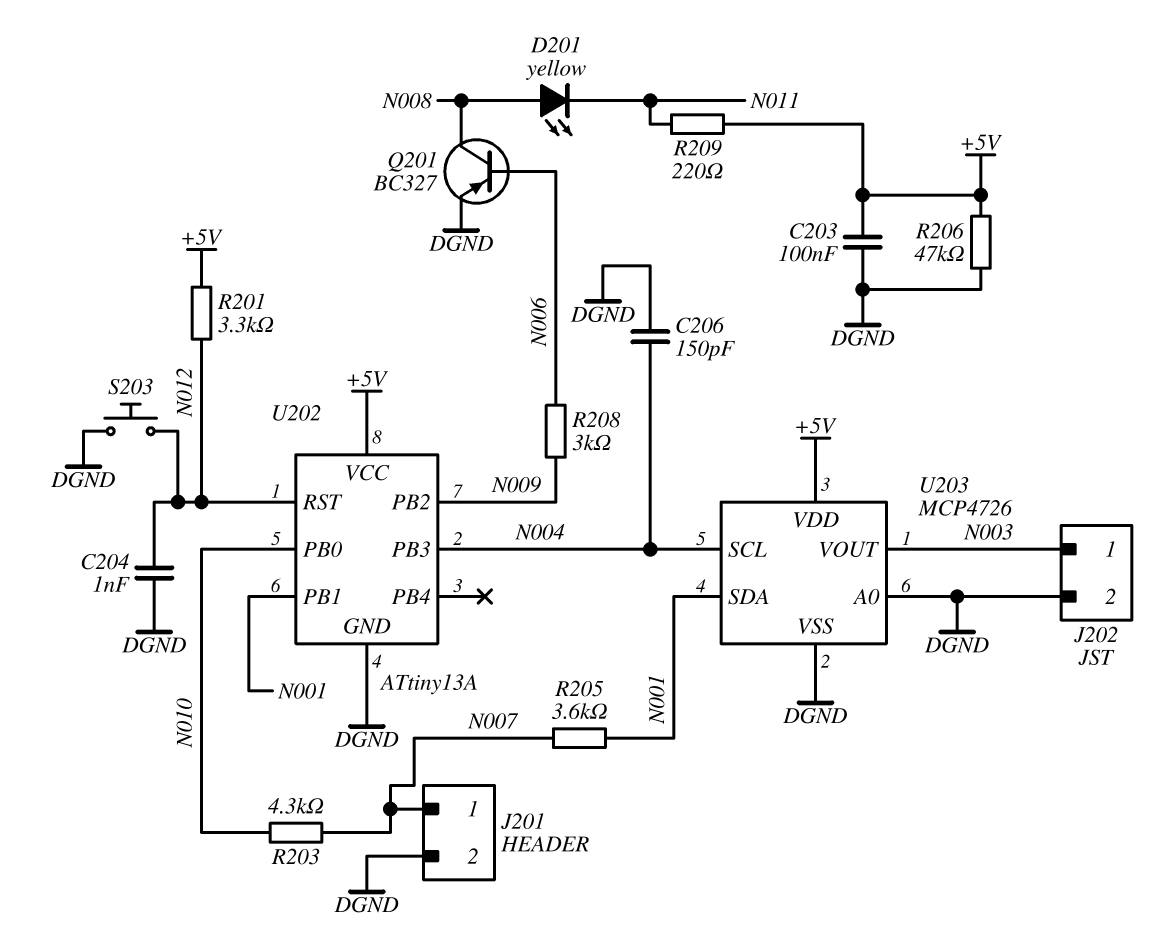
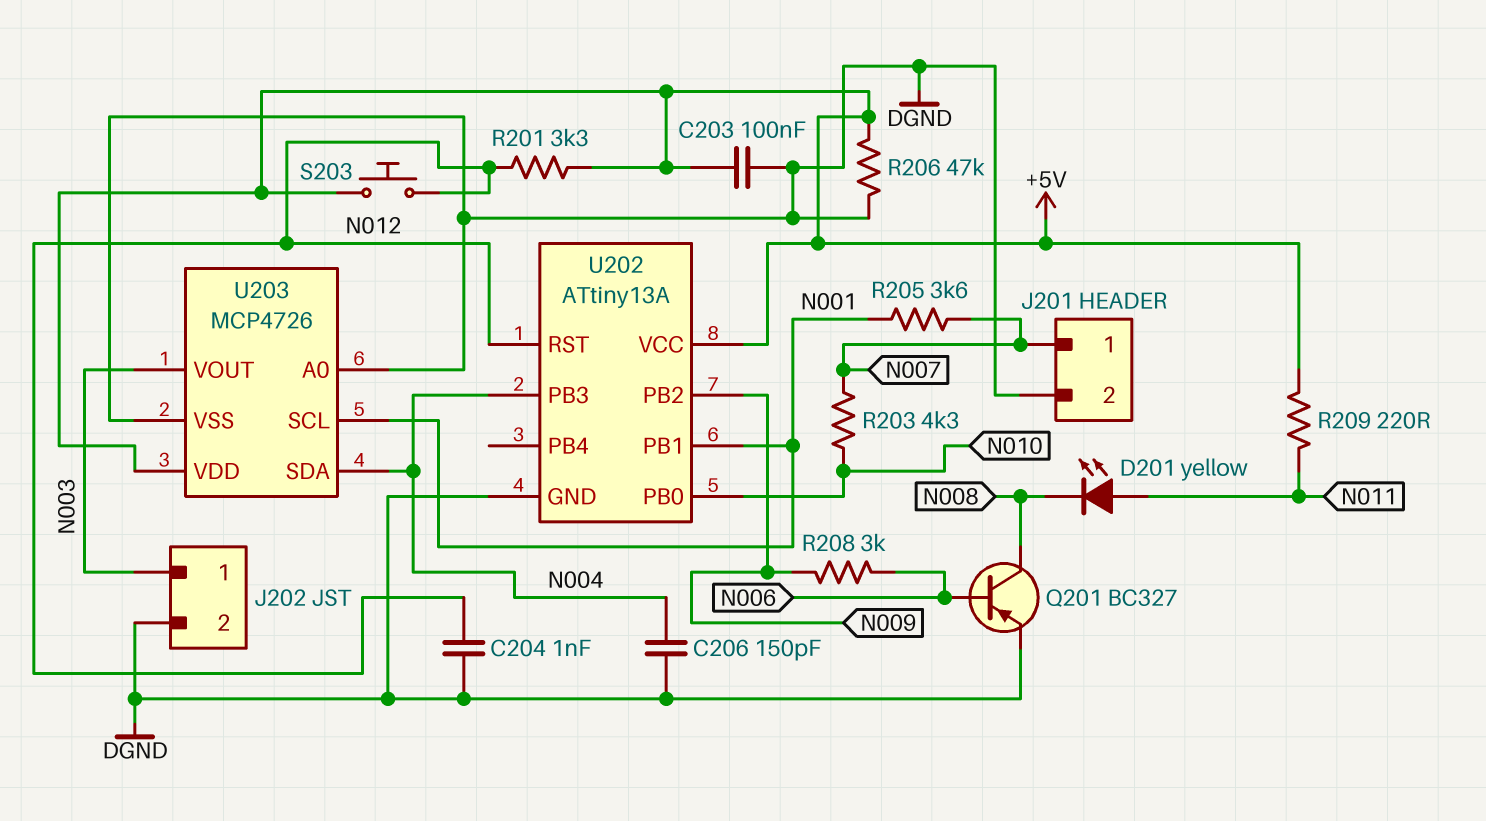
D201: LED yellow (A N008, K N011) -> LED yellow (A N011, K N008)
S203: button (DGND, N012) -> button (+5V, N012)
U203 pin SCL: N004 -> N001
U203 pin SDA: N001 -> N004

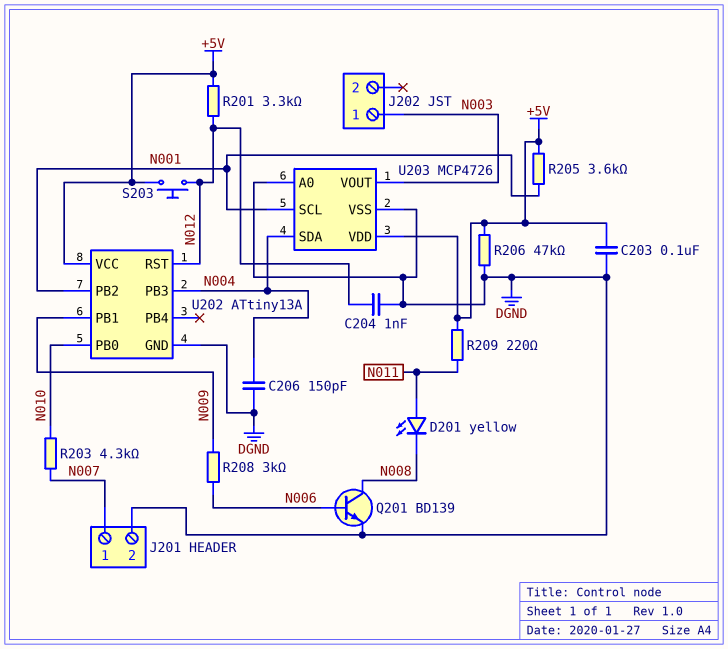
J202 pin 2: DGND -> none
Q201: PNP BC327 (B N006, C N008, E DGND) -> NPN BD139 (B N006, C N008, E DGND)
R205: 3.6k (N001, N007) -> 3.6k (+5V, N001)
U202 pin PB1: N001 -> N009
U202 pin PB2: N009 -> N001

